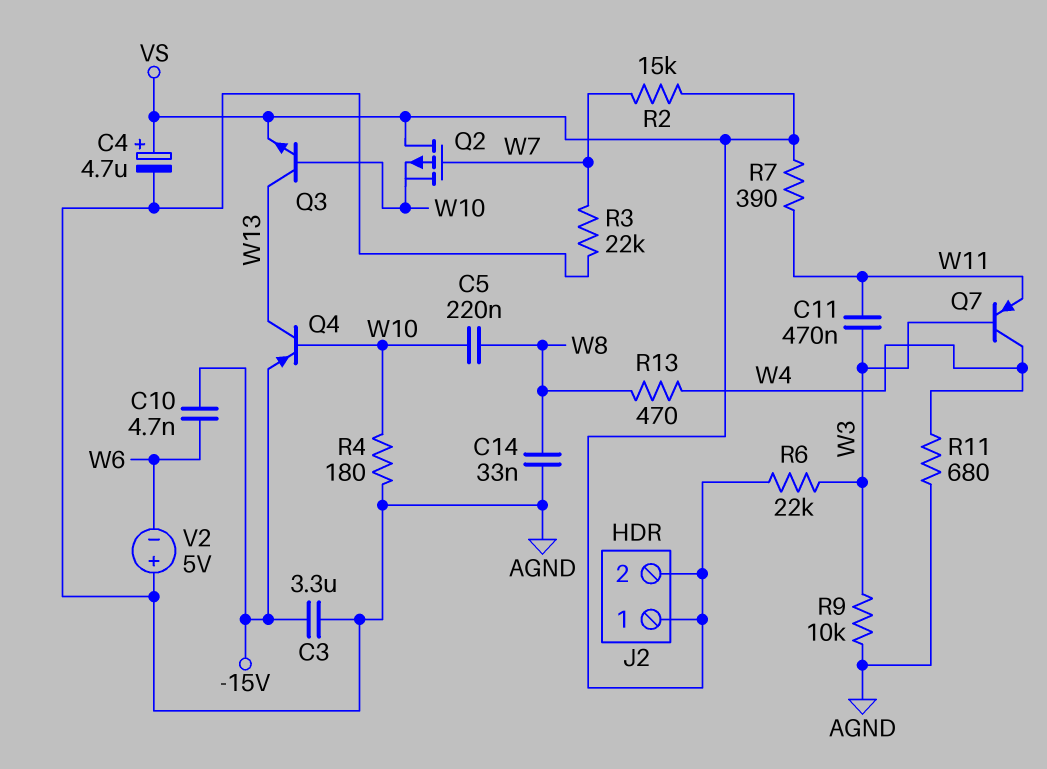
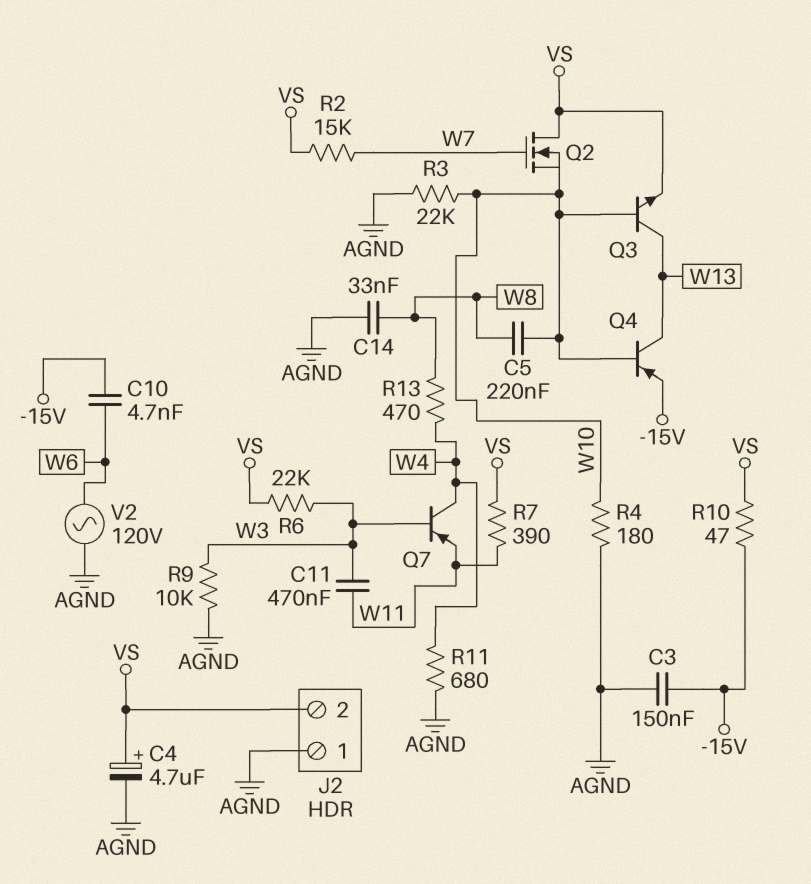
C3: 3.3uF (-15V, AGND) -> 150nF (-15V, AGND)
J2 pin 1: VS -> AGND
Q2: PMOS (G W7, D VS, S W10) -> NMOS (G W7, D VS, S W10)
R3: 22k (AGND, W7) -> 22k (AGND, W10)
R10: none -> 47 (-15V, VS)
V2: 5V (plus AGND, minus W6) -> AC 120V (AGND, W6)

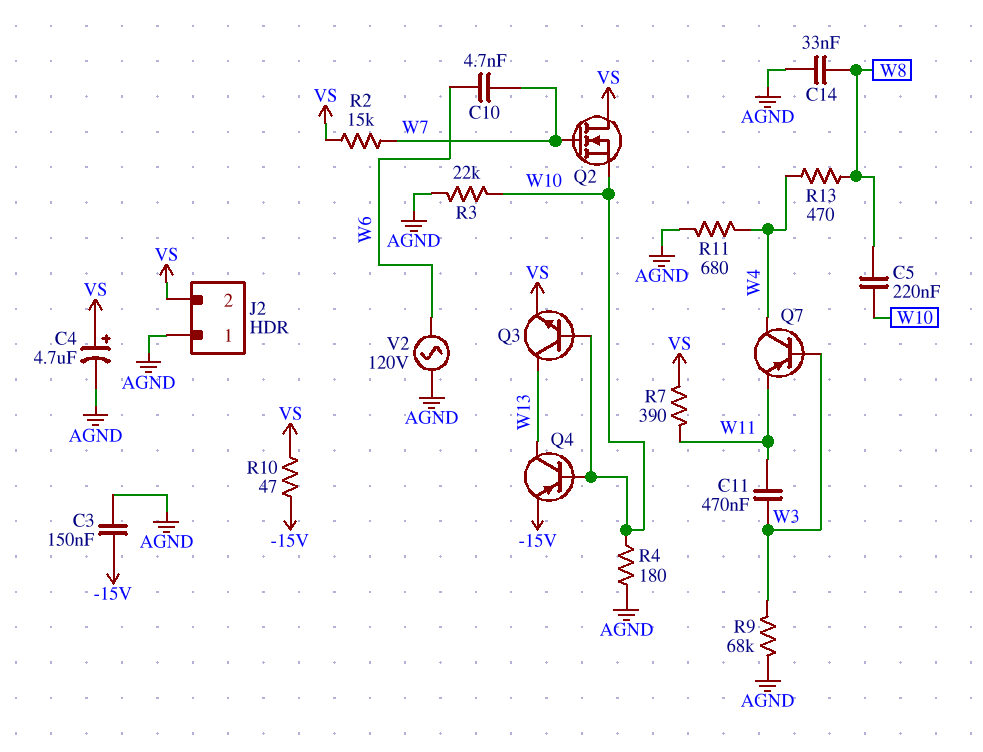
C10: 4.7nF (-15V, W6) -> 4.7nF (W6, W7)
R6: 22k (VS, W3) -> none
R9: 10k (AGND, W3) -> 68k (AGND, W3)

